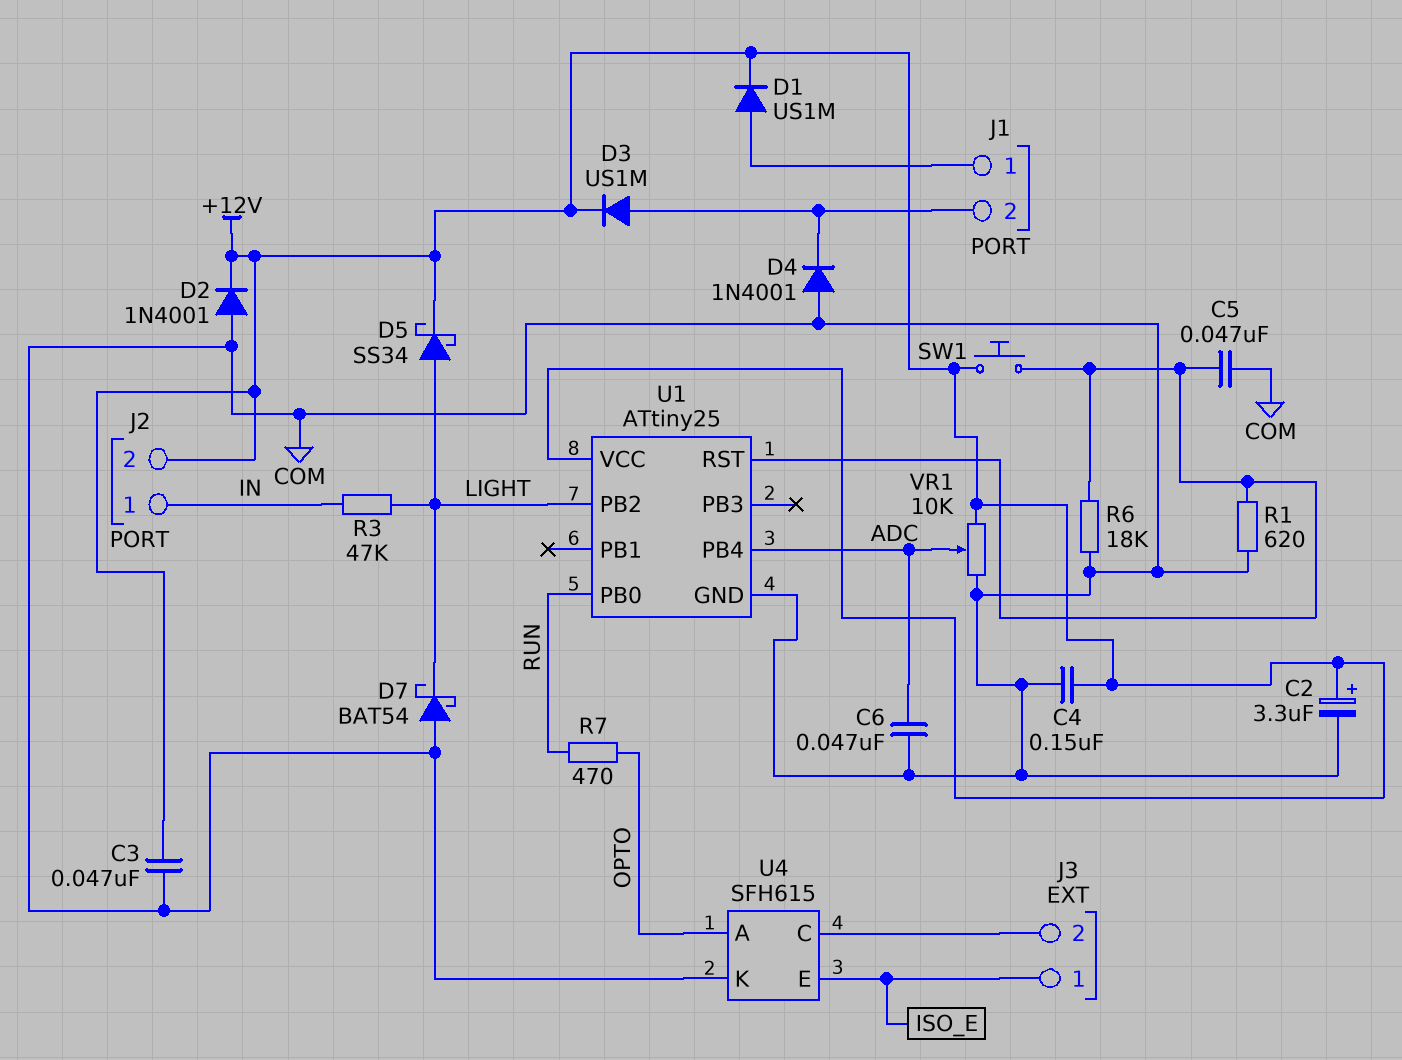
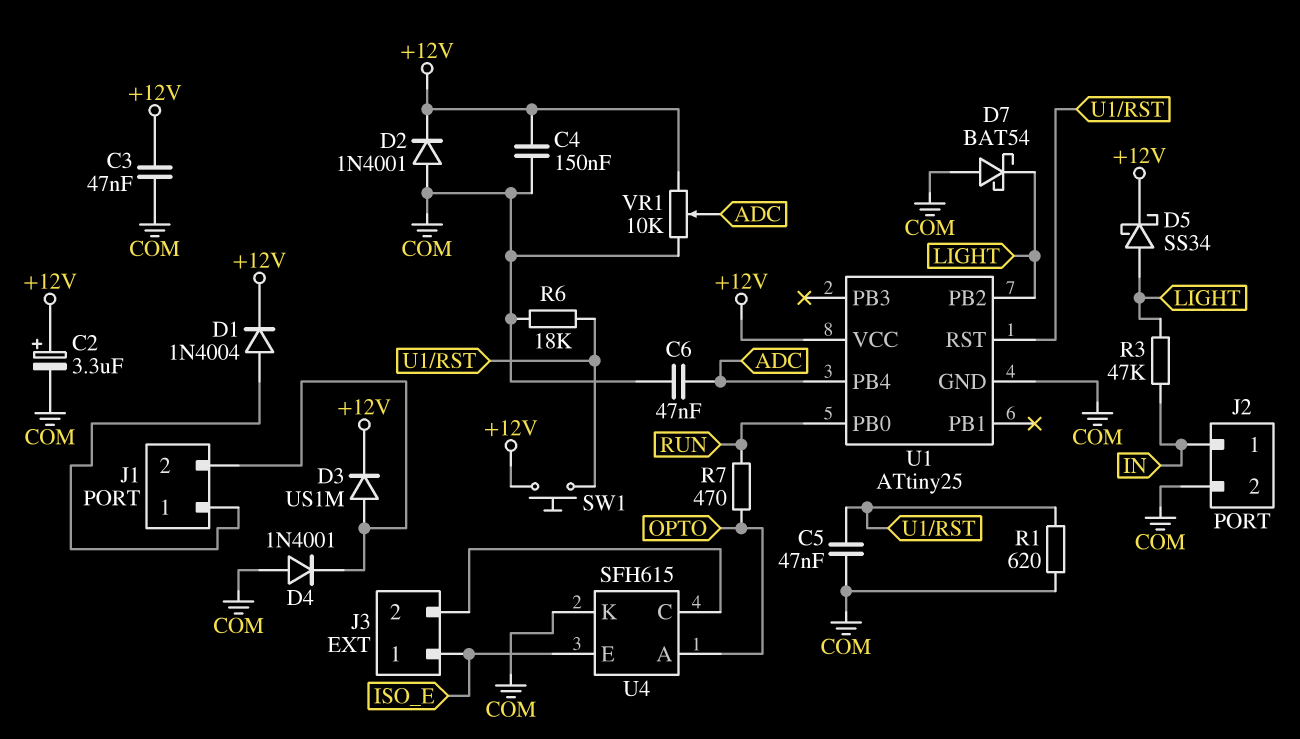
D1: diode US1M (A J1/1, K +12V) -> diode 1N4004 (A J1/1, K +12V)
J2 pin 2: +12V -> COM

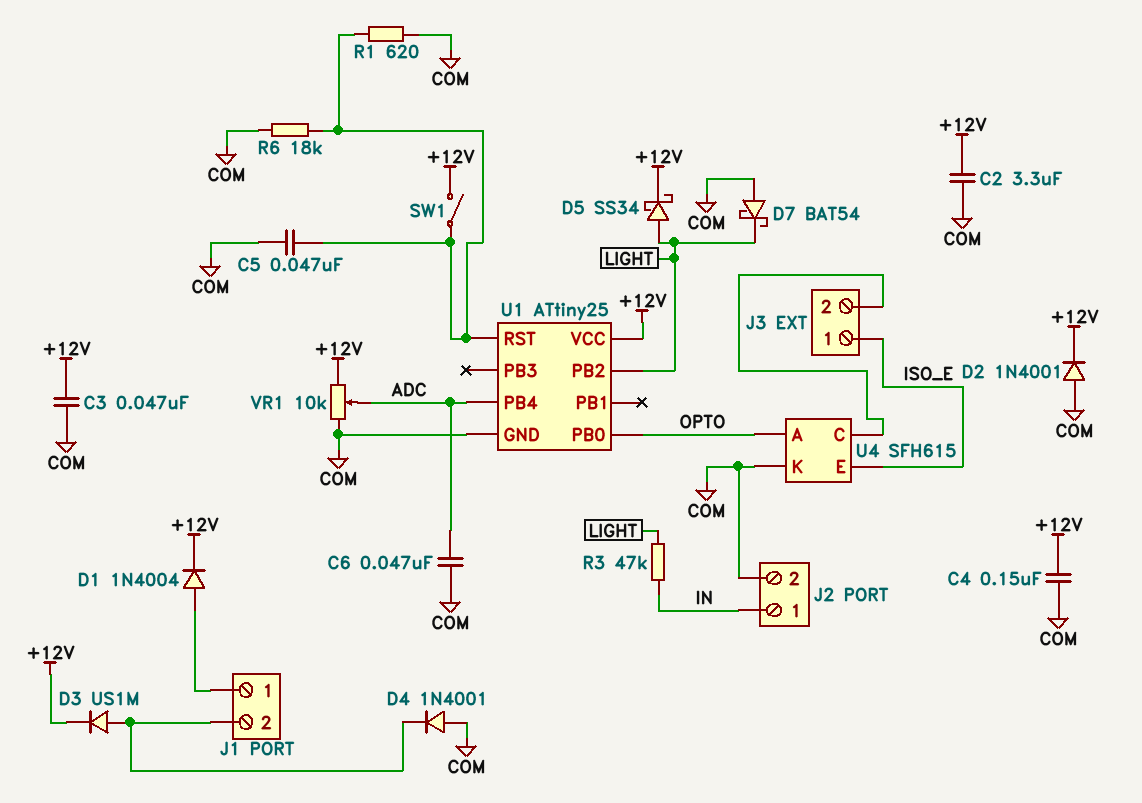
C2: 3.3uF (plus +12V, minus COM) -> 3.3uF (+12V, COM)
R7: 470 (OPTO, RUN) -> none
SW1: button (+12V, U1/RST) -> switch (+12V, U1/RST)
U1 pin PB0: RUN -> OPTO

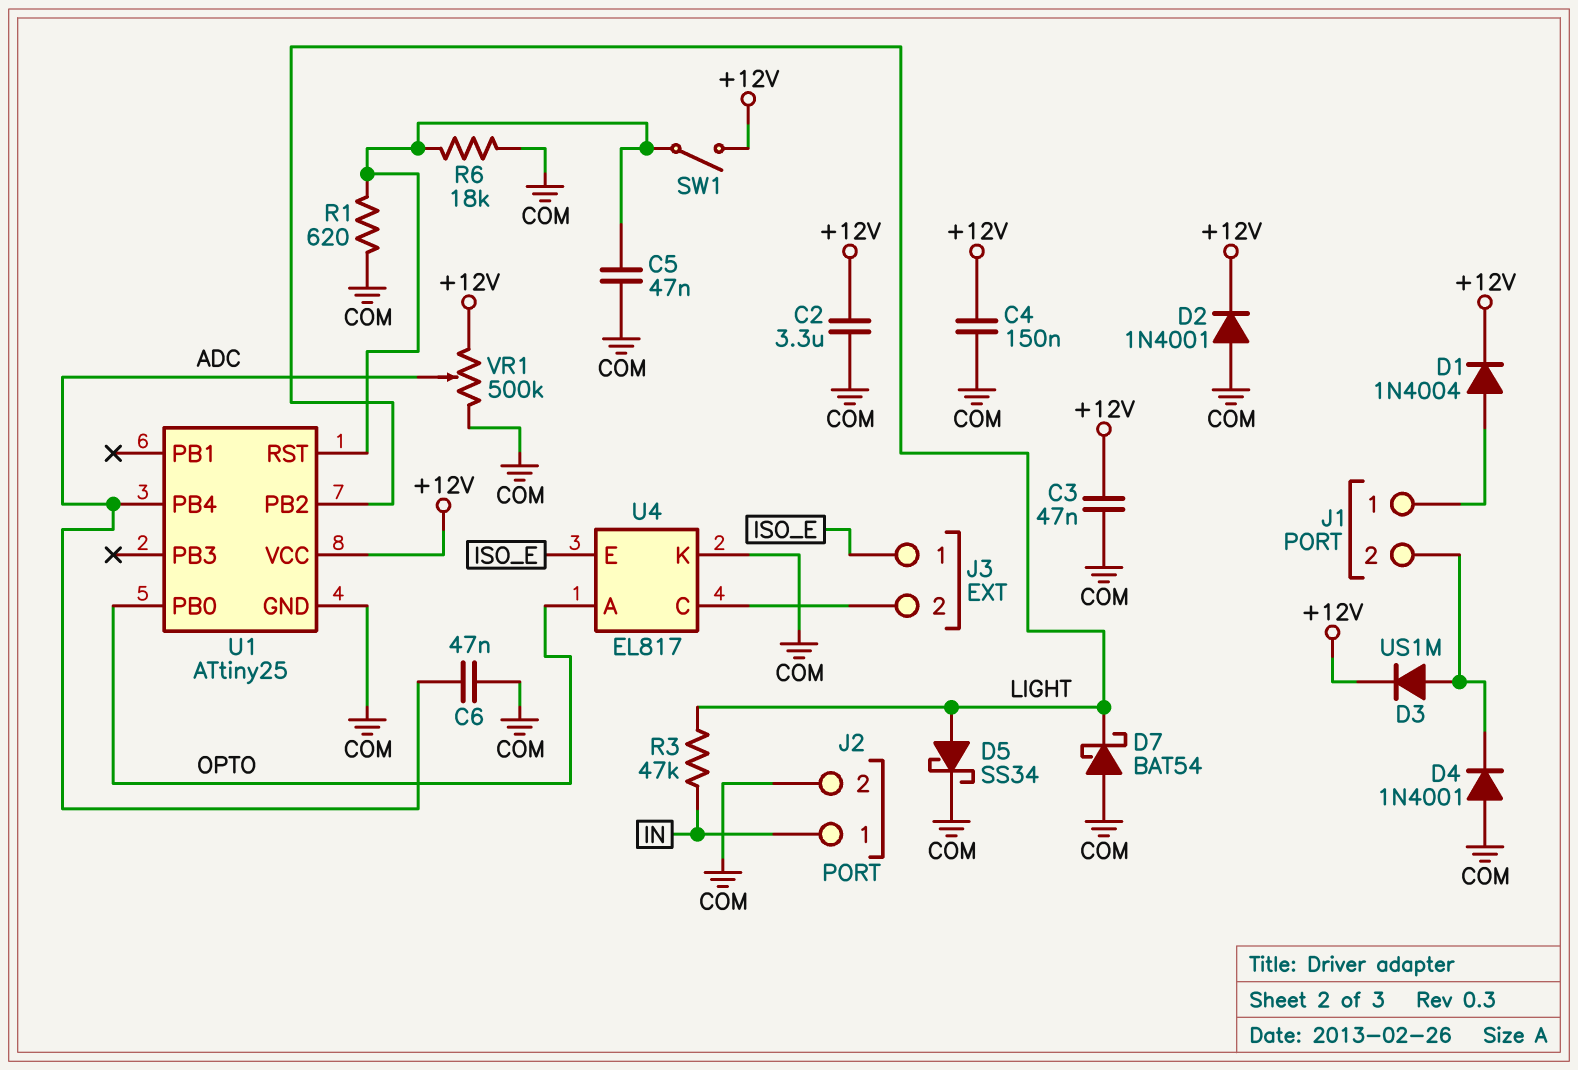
D5: schottky SS34 (A LIGHT, K +12V) -> schottky SS34 (A LIGHT, K COM)
U4: SFH615 -> EL817
VR1: 10k (+12V, COM, wiper ADC) -> 500k (+12V, COM, wiper ADC)

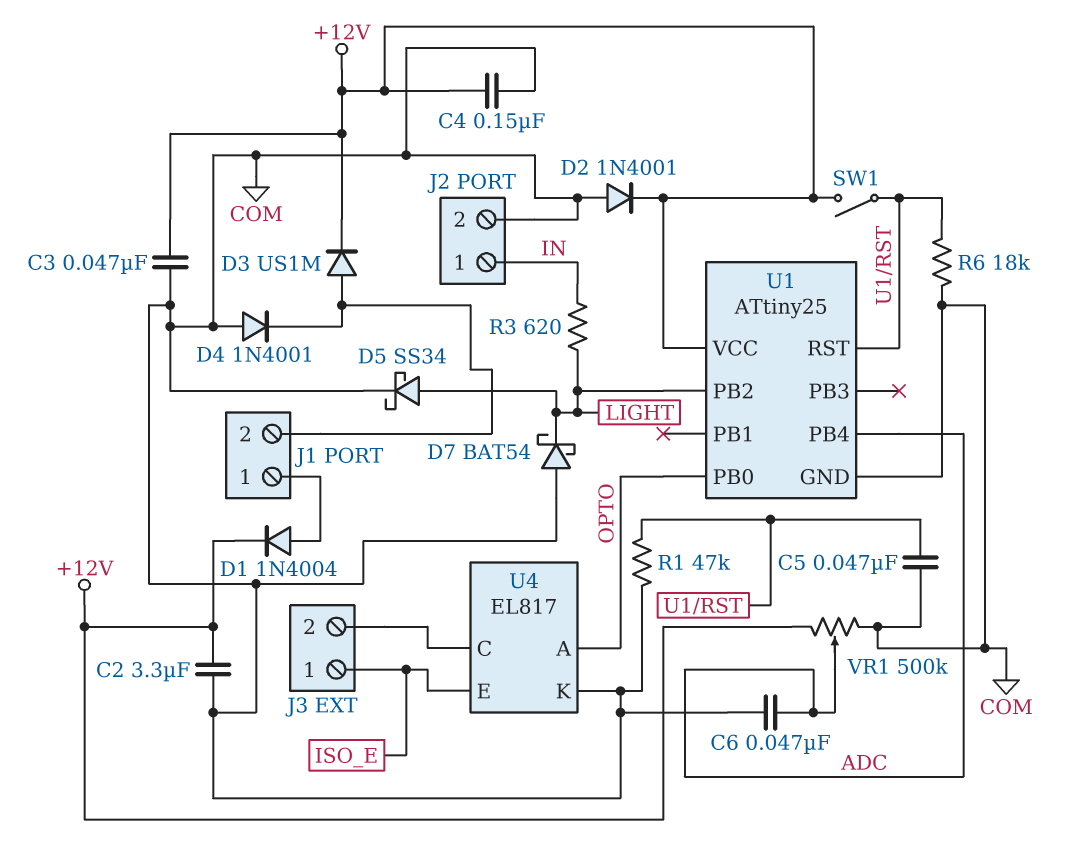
R1: 620 (COM, U1/RST) -> 47k (COM, U1/RST)
R3: 47k (IN, LIGHT) -> 620 (IN, LIGHT)

